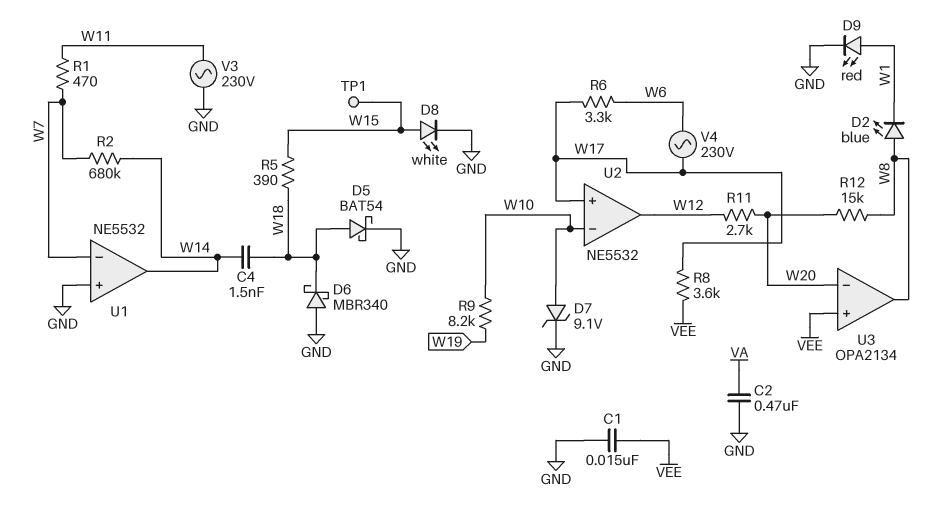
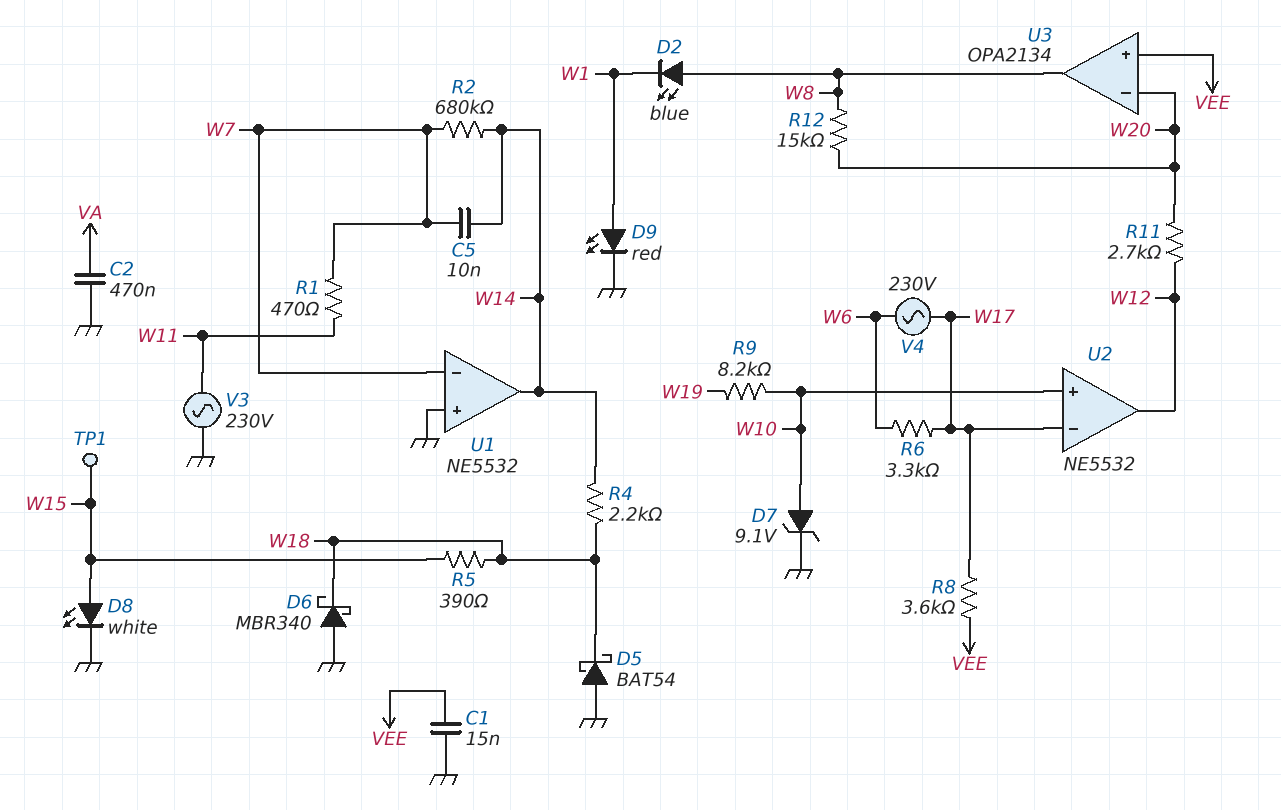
C4: 1.5nF (W14, W18) -> none
C5: none -> 10nF (W7, W14)
D5: schottky BAT54 (A W18, K GND) -> schottky BAT54 (A GND, K W18)
R4: none -> 2.2k (W14, W18)
U2 pin in+: W17 -> W10
U2 pin in-: W10 -> W17

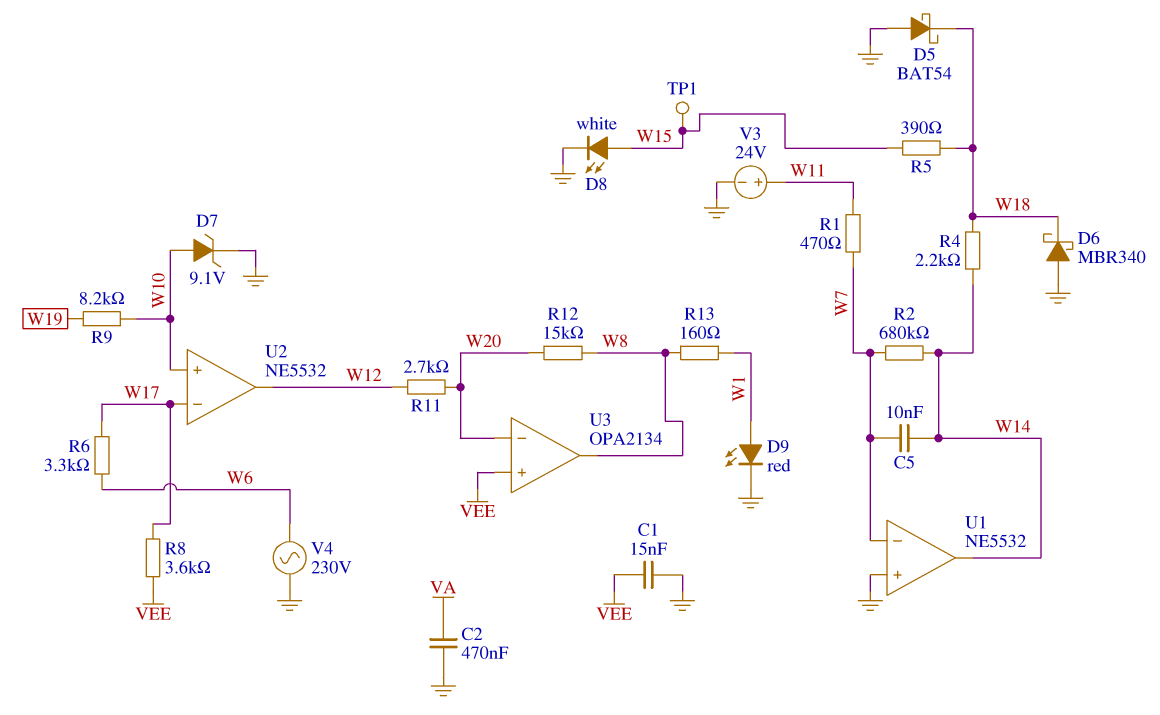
D2: LED blue (A W8, K W1) -> none
R13: none -> 160 (W1, W8)
V3: AC 230V (GND, W11) -> 24V (plus W11, minus GND)
V4: AC 230V (W6, W17) -> AC 230V (GND, W6)

